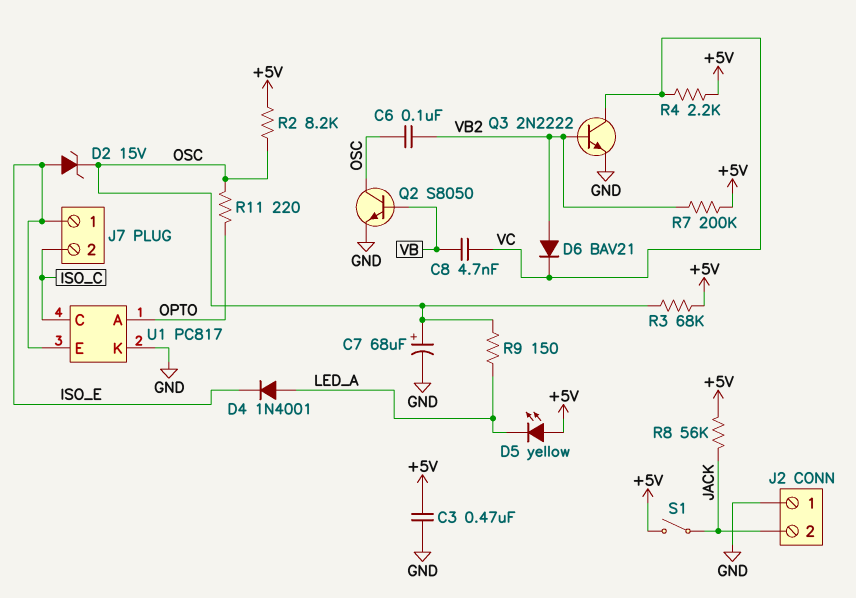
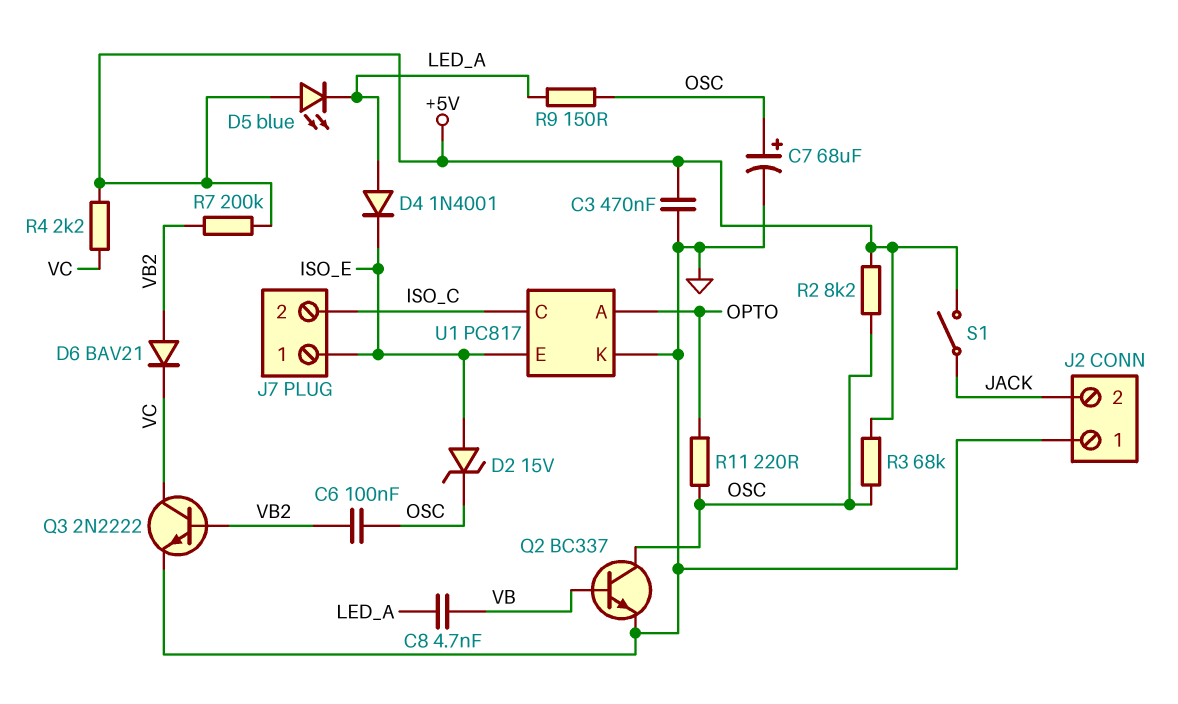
C8: 4.7nF (VB, VC) -> 4.7nF (LED_A, VB)
D5: LED yellow (A +5V, K LED_A) -> LED blue (A +5V, K LED_A)
Q2: NPN S8050 (B VB, C OSC, E GND) -> NPN BC337 (B VB, C OSC, E GND)
R8: 56k (+5V, JACK) -> none

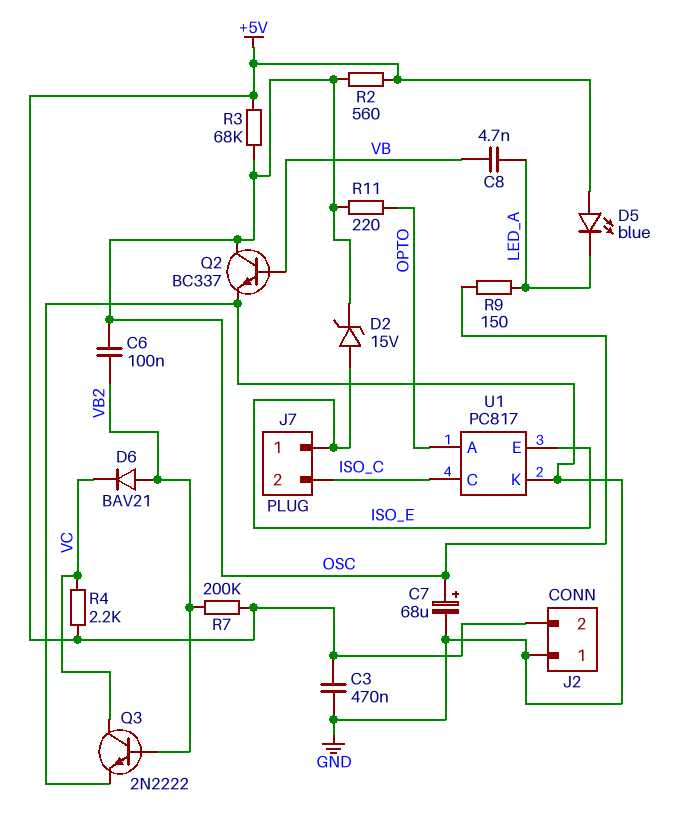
D4: diode 1N4001 (A LED_A, K ISO_E) -> none
J2 pin 2: JACK -> +5V
R2: 8.2k (+5V, OSC) -> 560 (+5V, OSC)
S1: switch (+5V, JACK) -> none

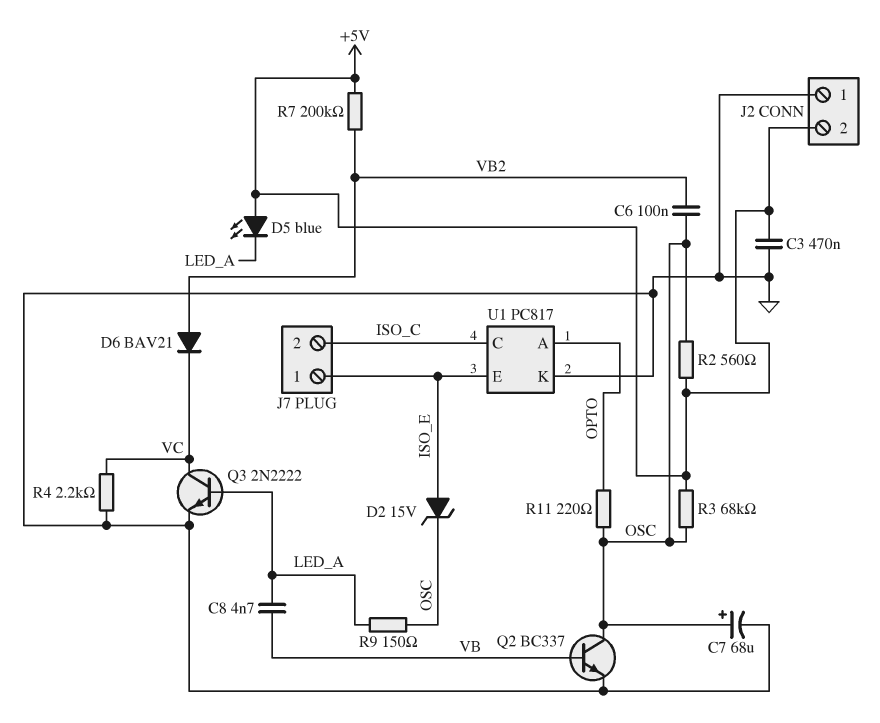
Q3: NPN 2N2222 (B VB2, C VC, E GND) -> NPN 2N2222 (B LED_A, C VC, E GND)
R4: 2.2k (+5V, VC) -> 2.2k (GND, VC)

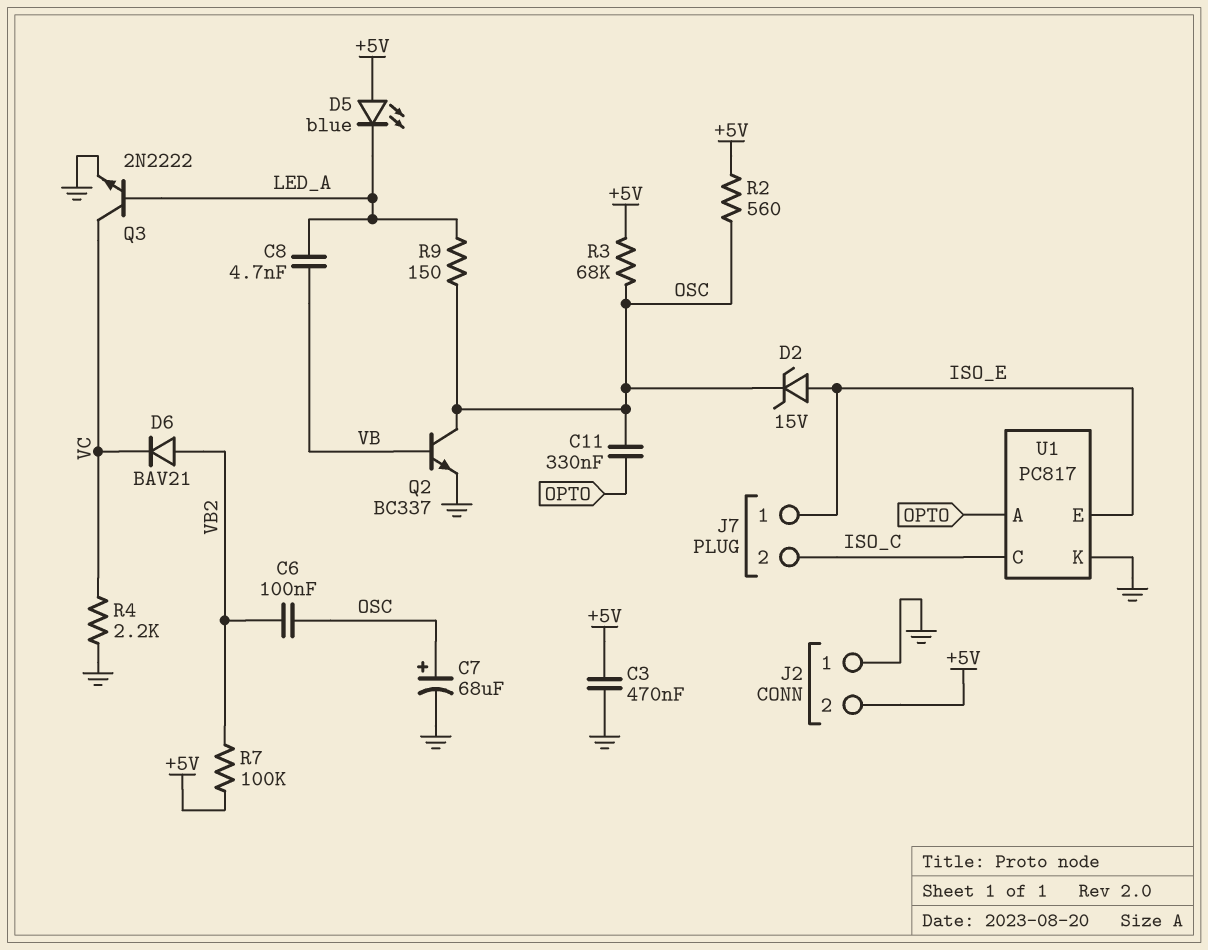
C11: none -> 330nF (OPTO, OSC)
R7: 200k (+5V, VB2) -> 100k (+5V, VB2)
R11: 220 (OPTO, OSC) -> none

